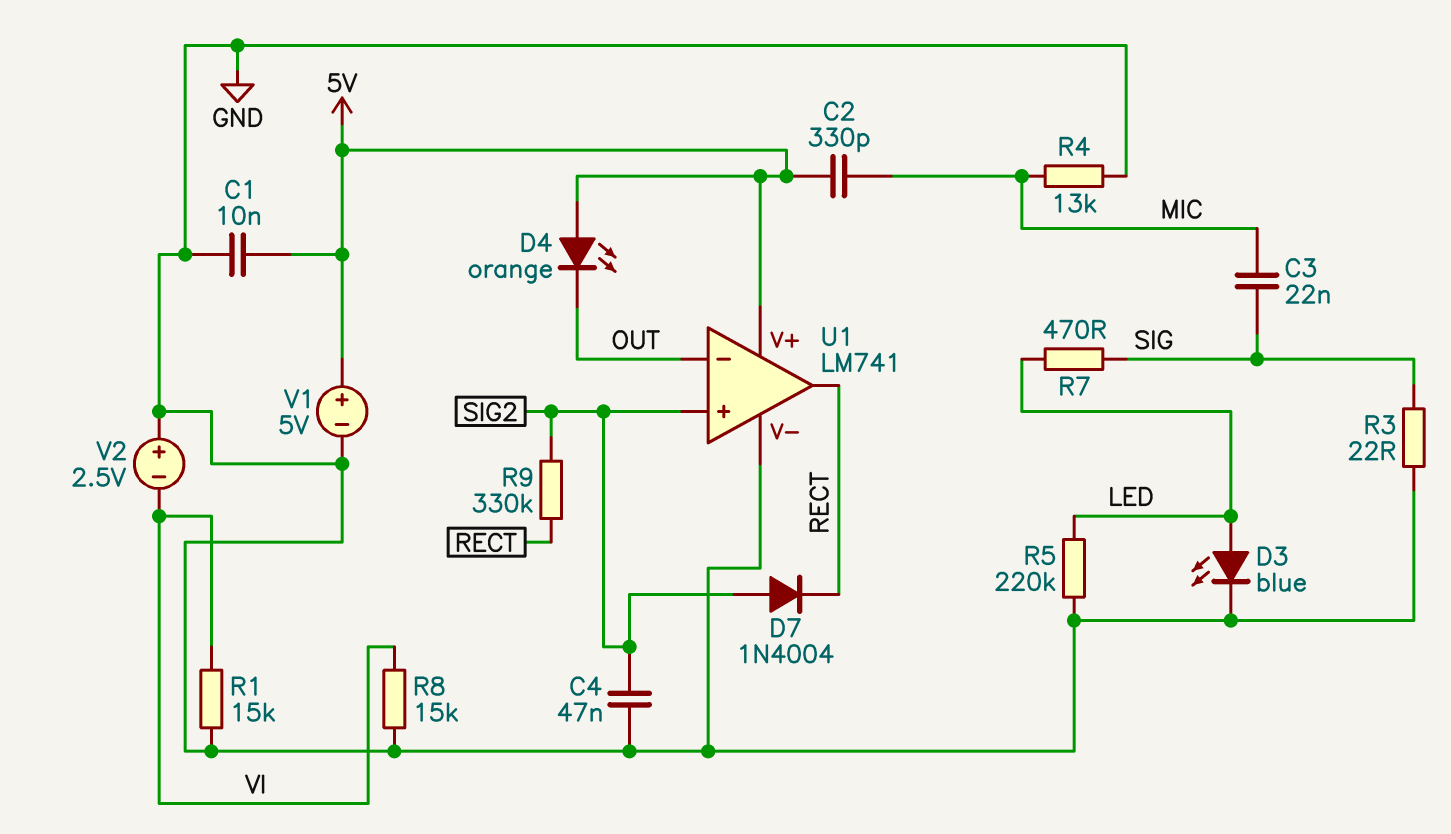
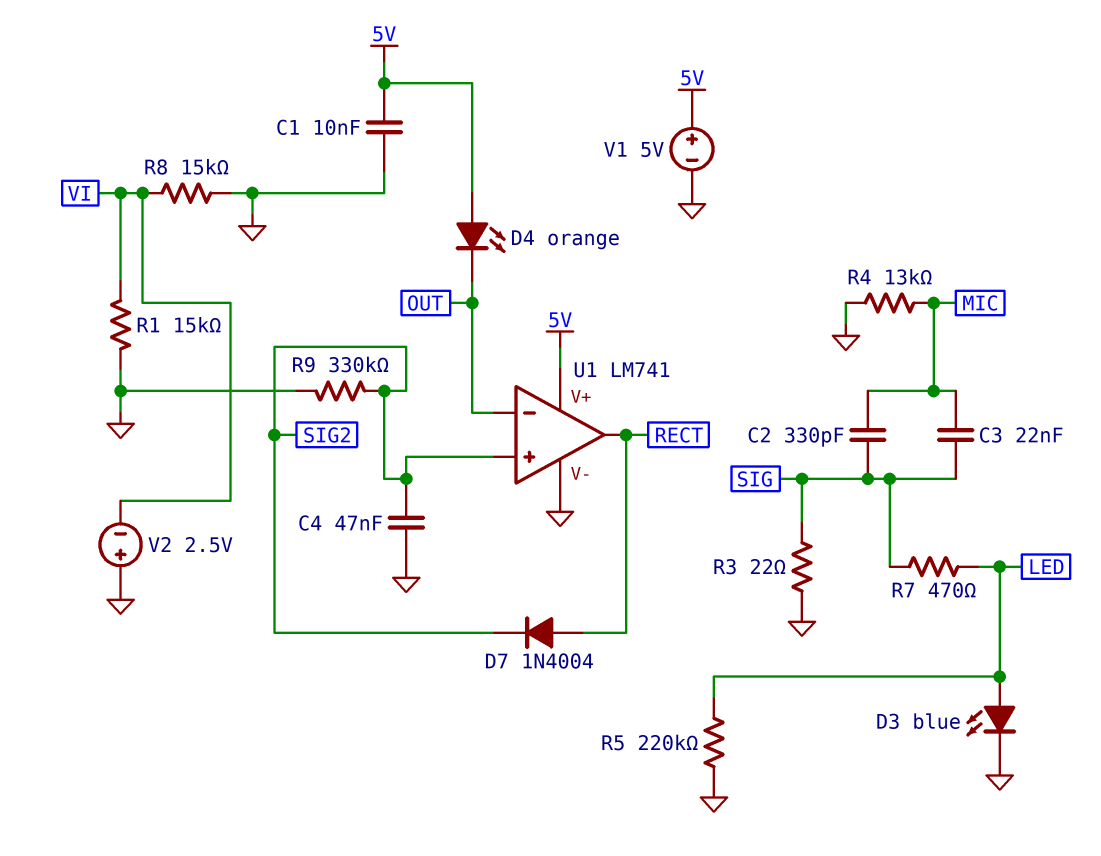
C2: 330pF (5V, MIC) -> 330pF (MIC, SIG)
D7: diode 1N4004 (A SIG2, K RECT) -> diode 1N4004 (A RECT, K SIG2)
R9: 330k (RECT, SIG2) -> 330k (GND, SIG2)

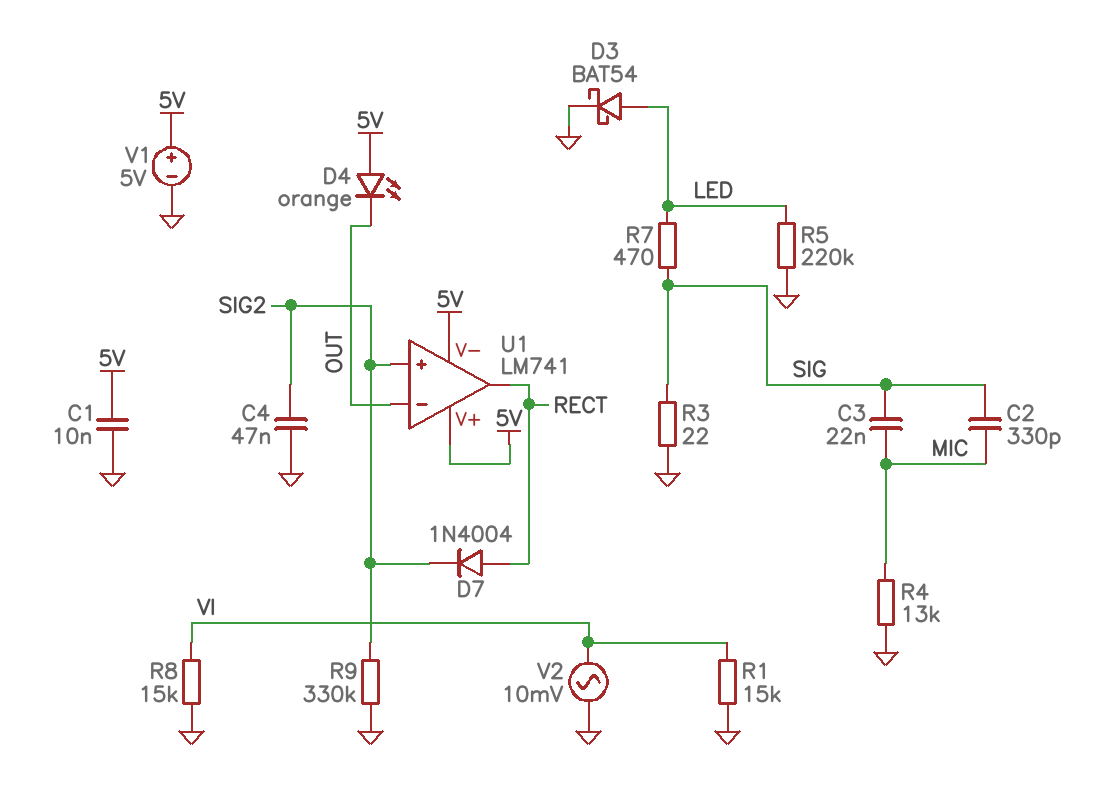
D3: LED blue (A LED, K GND) -> schottky BAT54 (A LED, K GND)
U1 pin V-: GND -> 5V
V2: 2.5V (plus GND, minus VI) -> AC 10mV (GND, VI)

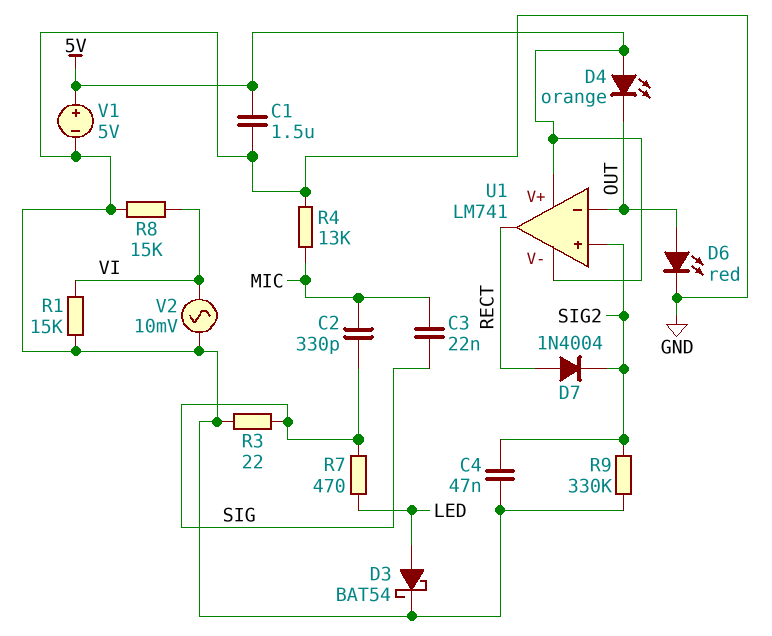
C1: 10nF (5V, GND) -> 1.5uF (5V, GND)
D6: none -> LED red (A OUT, K GND)
R5: 220k (GND, LED) -> none

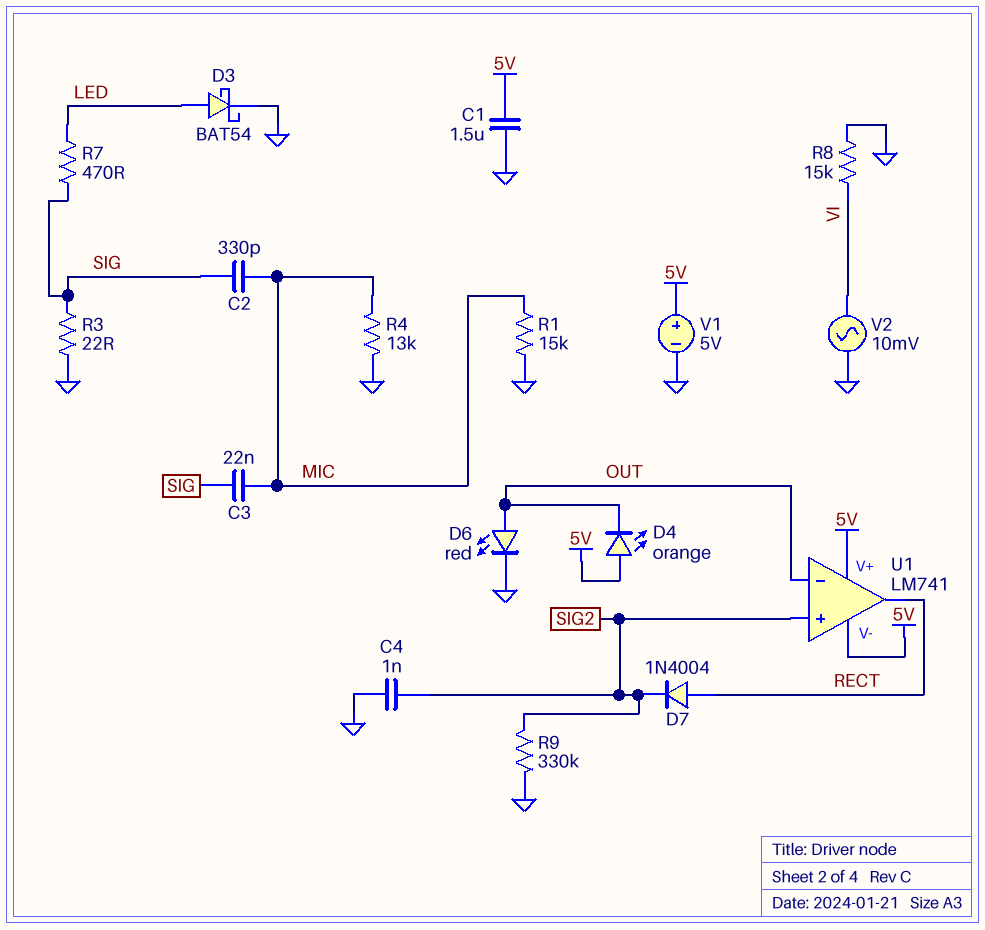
C4: 47nF (GND, SIG2) -> 1nF (GND, SIG2)
R1: 15k (GND, VI) -> 15k (GND, MIC)

